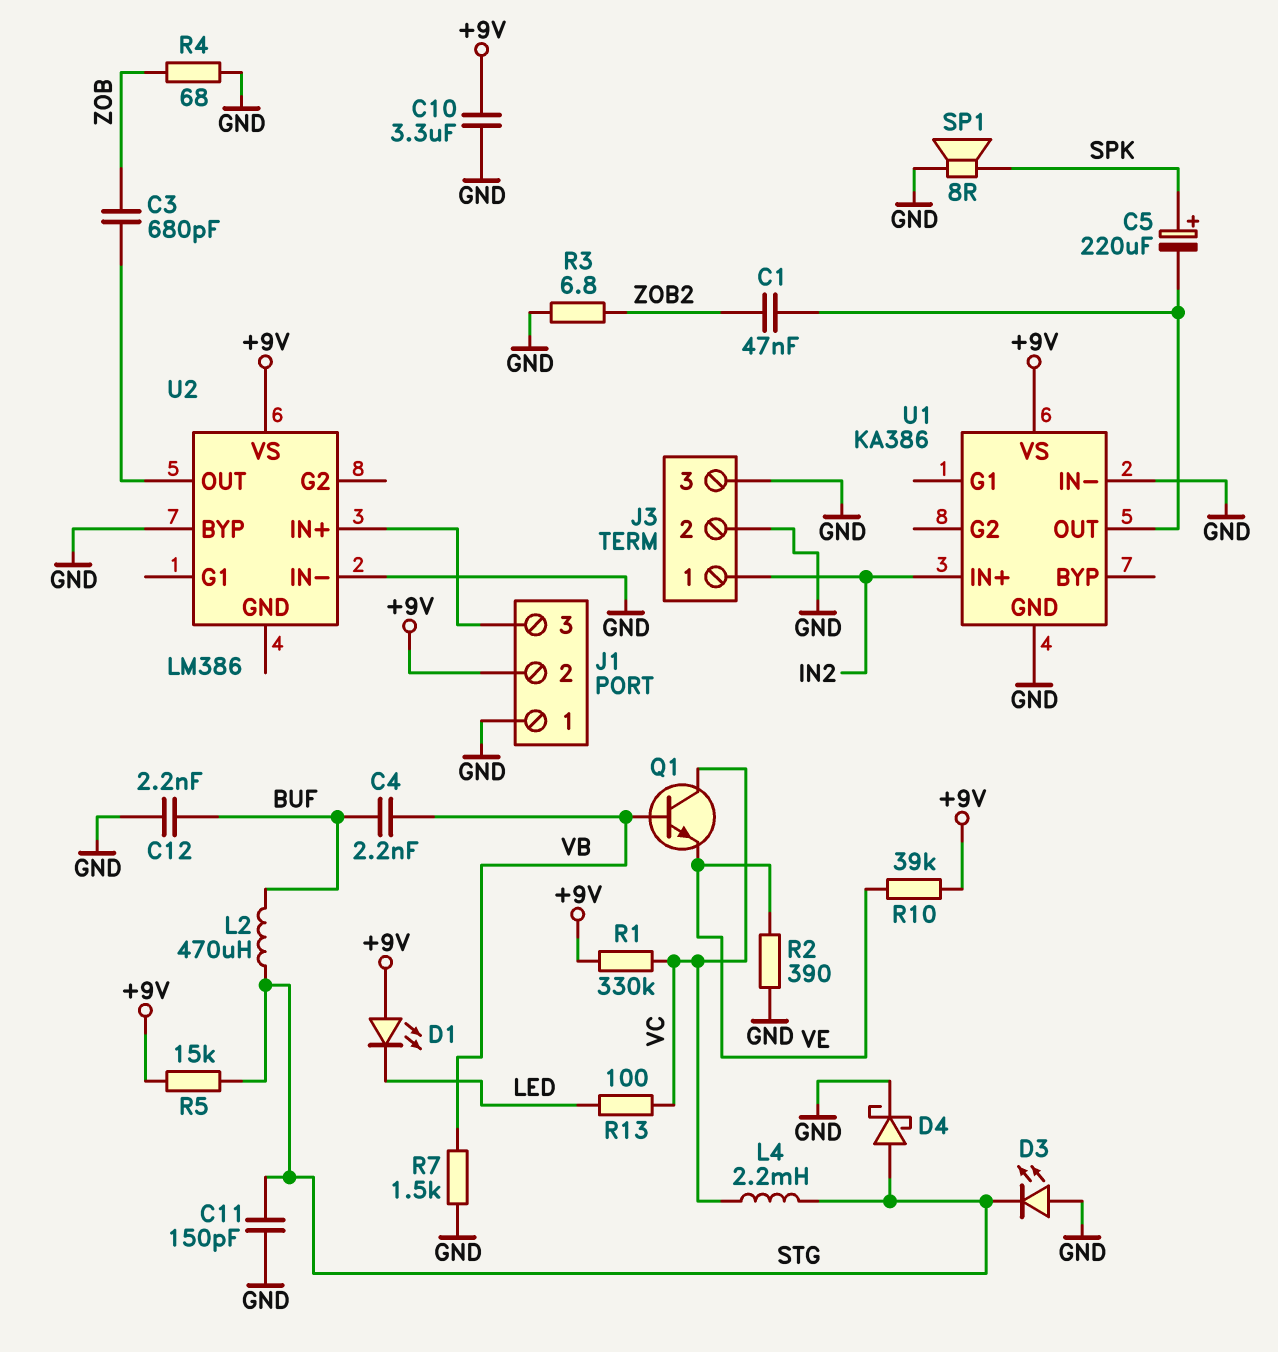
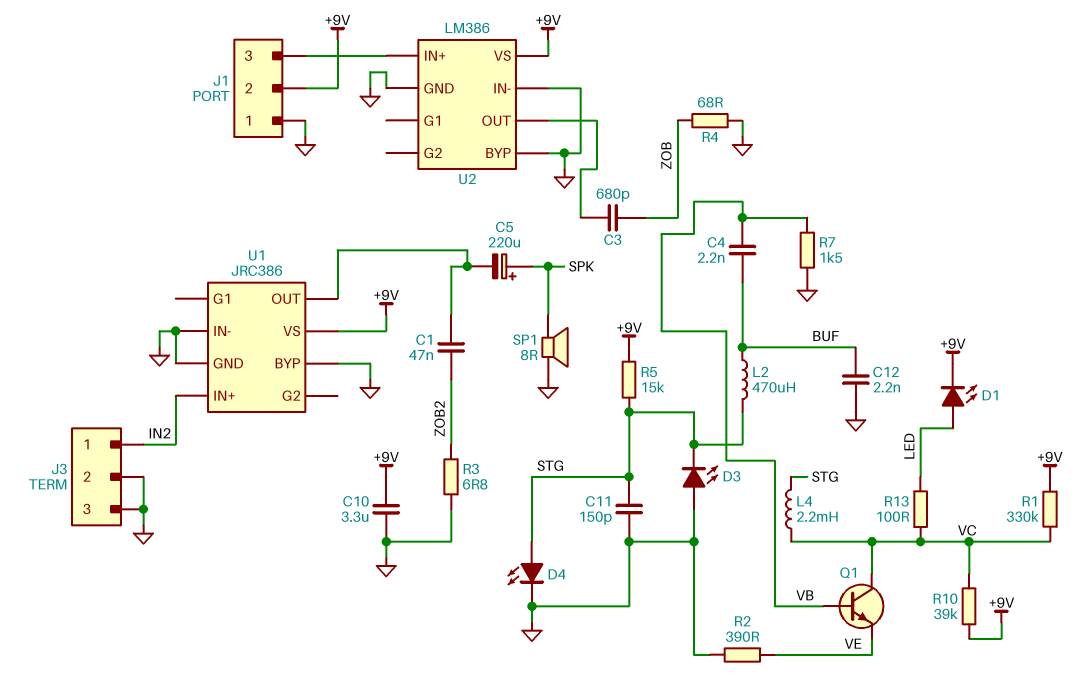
D1: LED (A +9V, K LED) -> LED (A LED, K +9V)
D4: schottky (A STG, K GND) -> LED (A STG, K GND)
R10: 39k (+9V, VE) -> 39k (+9V, VC)
U1: KA386 -> JRC386
U1 pin BYP: none -> GND
U2 pin GND: none -> GND

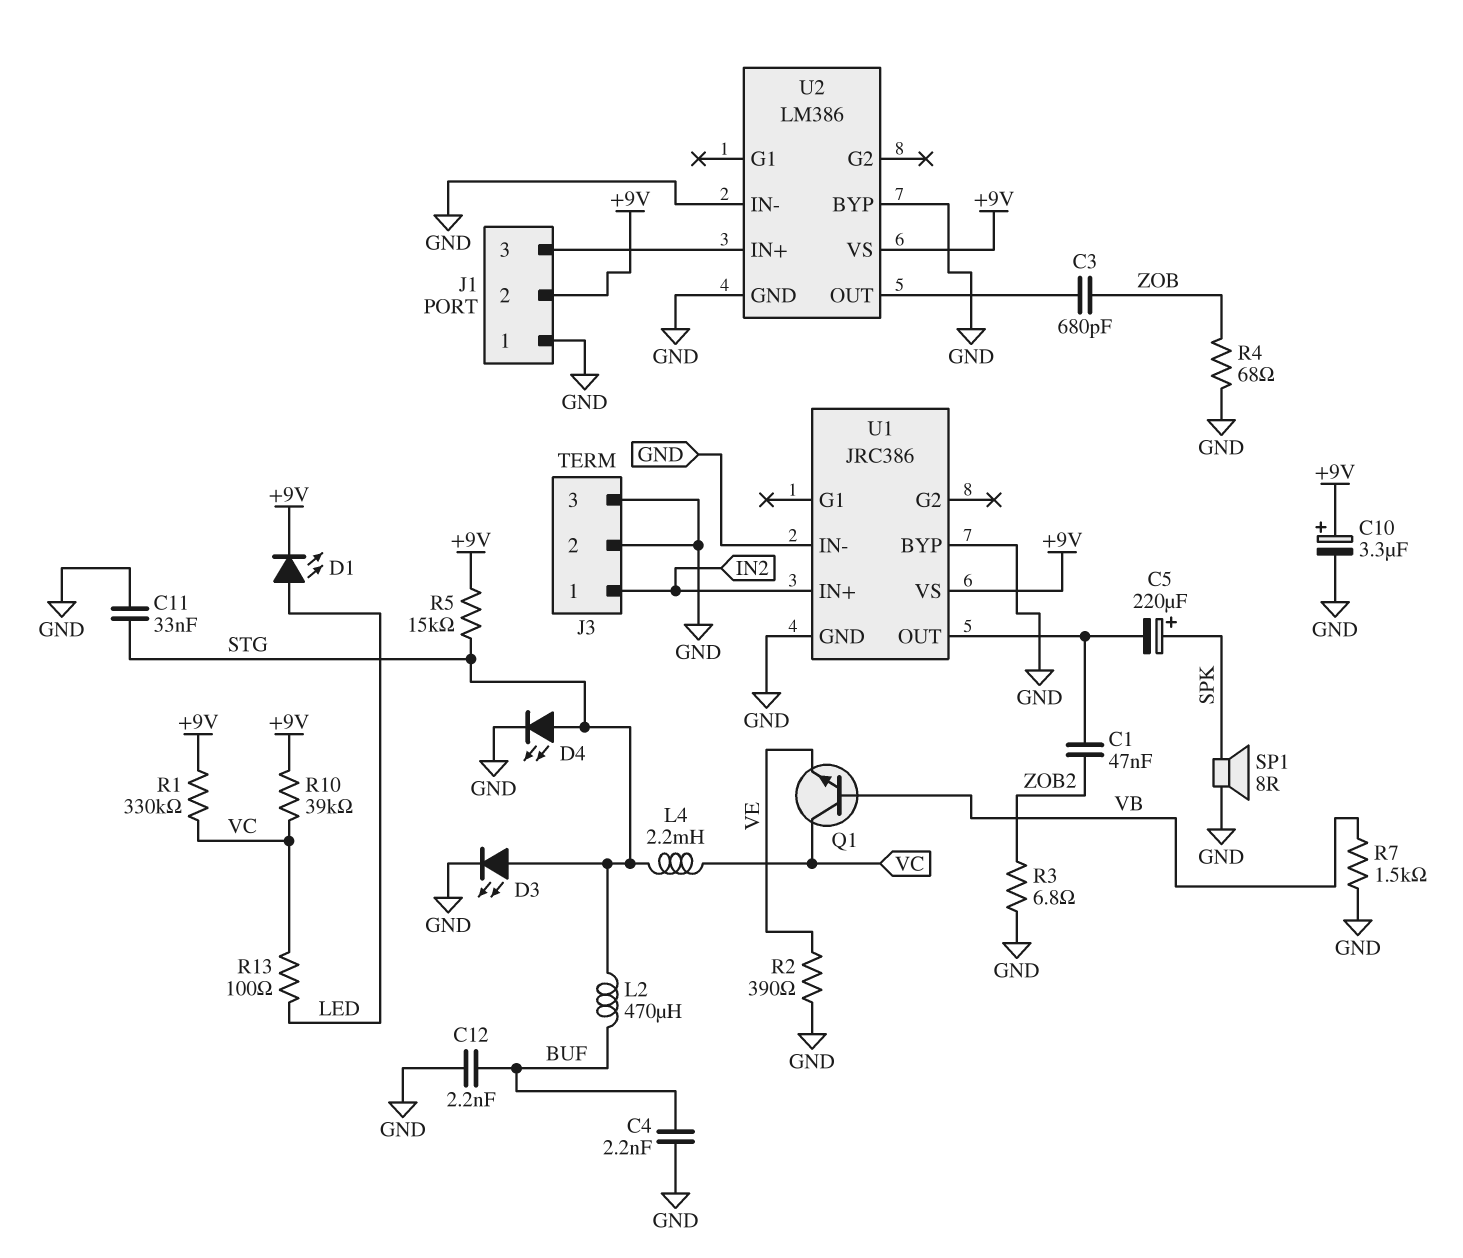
C4: 2.2nF (BUF, VB) -> 2.2nF (BUF, GND)
C10: 3.3uF (+9V, GND) -> 3.3uF (plus +9V, minus GND)
C11: 150pF (GND, STG) -> 33nF (GND, STG)
D3: LED (A GND, K STG) -> LED (A STG, K GND)

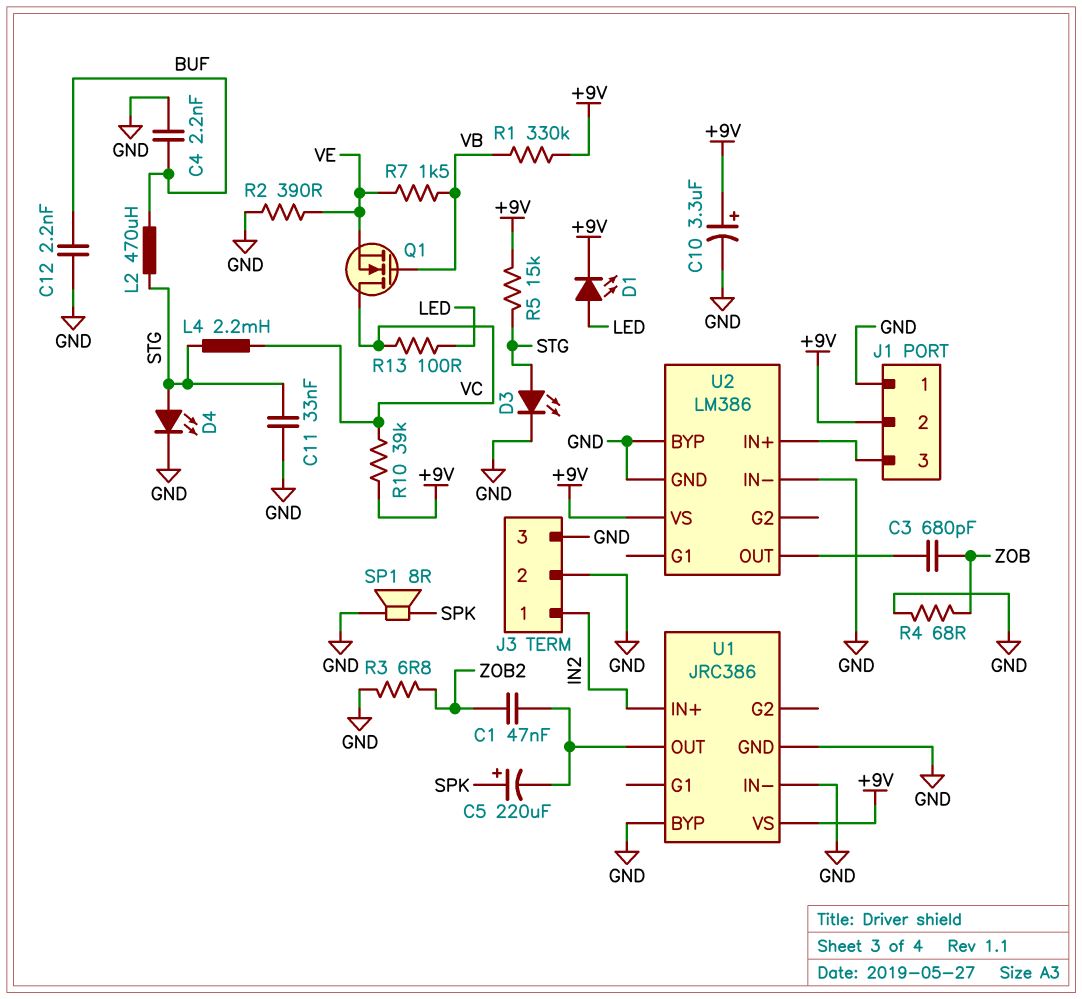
Q1: NPN (B VB, C VC, E VE) -> NMOS (G VB, D VC, S VE)
R1: 330k (+9V, VC) -> 330k (+9V, VB)
R7: 1.5k (GND, VB) -> 1.5k (VB, VE)

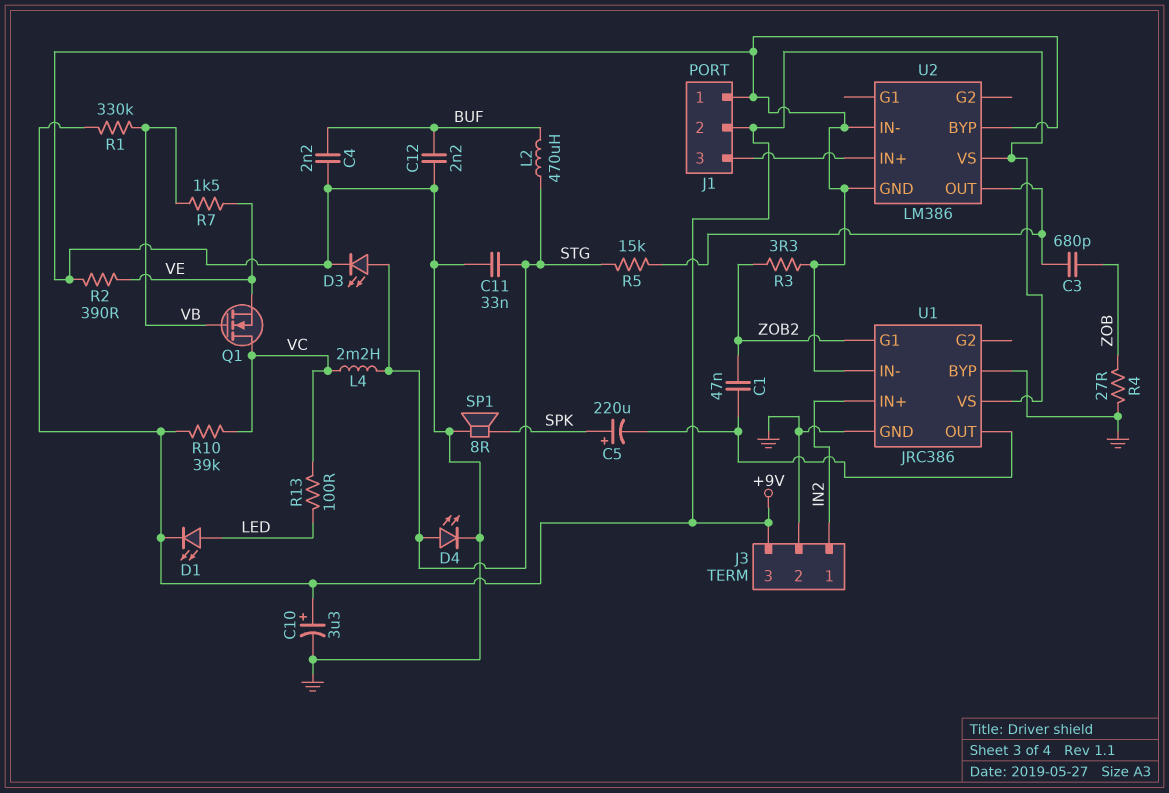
J3 pin 3: GND -> +9V
R3: 6.8 (GND, ZOB2) -> 3.3 (GND, ZOB2)
R4: 68 (GND, ZOB) -> 27 (GND, ZOB)
R5: 15k (+9V, STG) -> 15k (STG, U2/OUT)
U1 pin G1: none -> ZOB2

